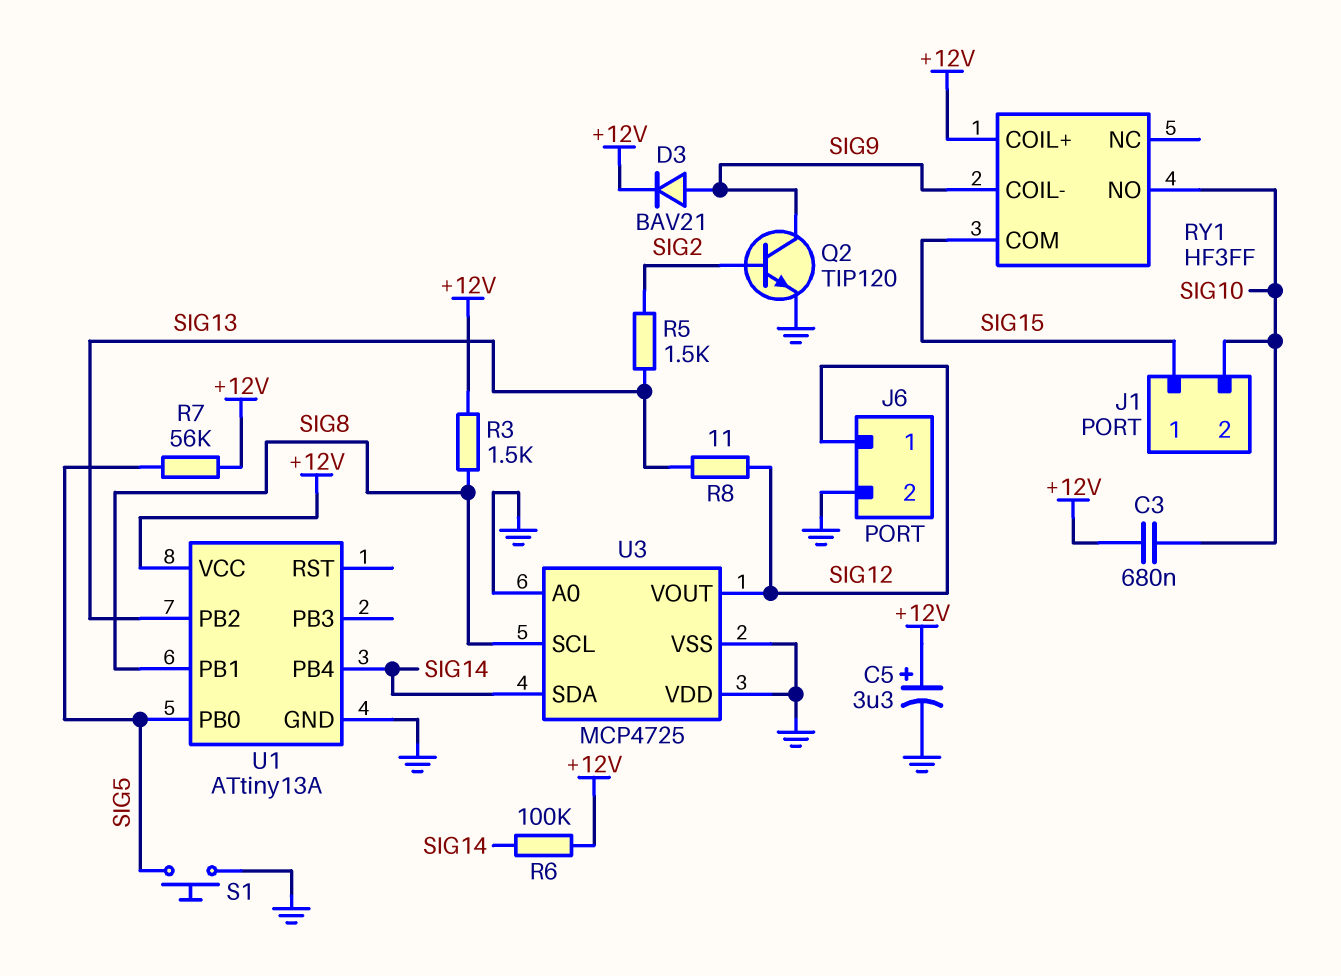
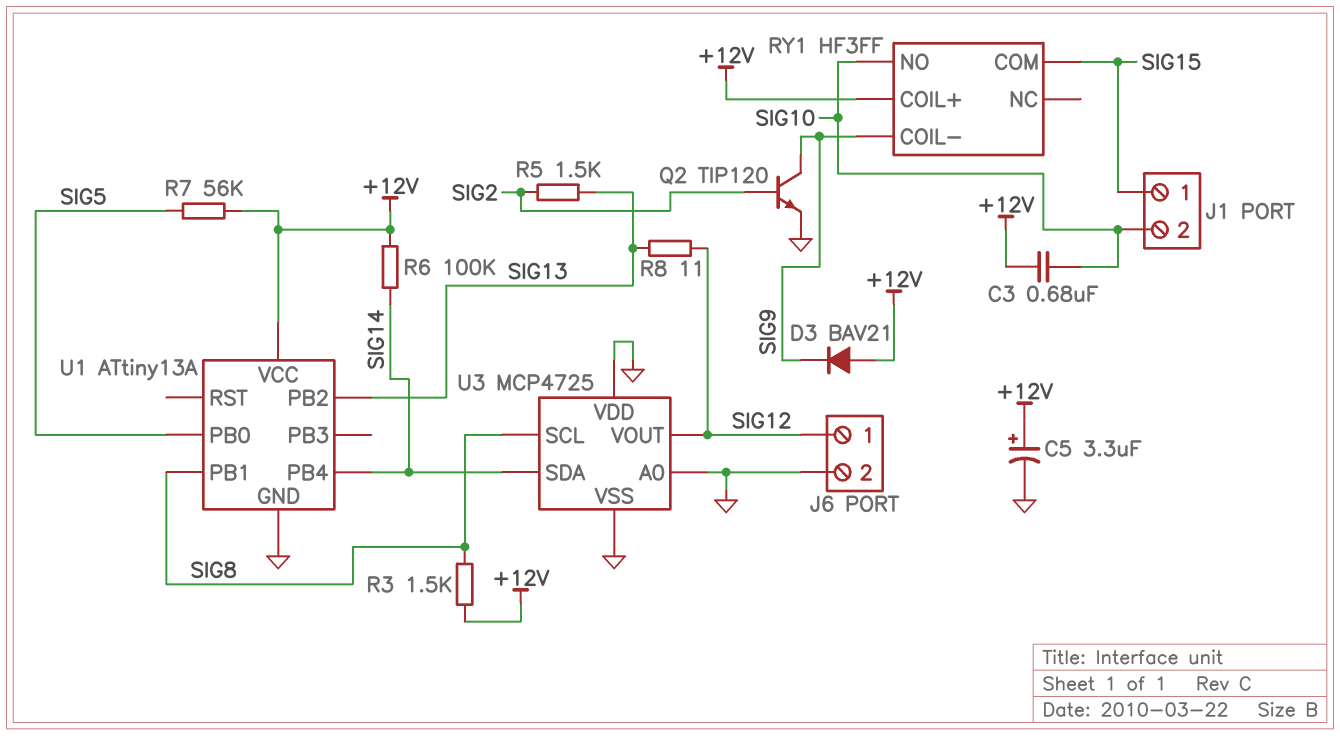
D3: diode BAV21 (A SIG9, K +12V) -> diode BAV21 (A +12V, K SIG9)
S1: button (GND, SIG5) -> none

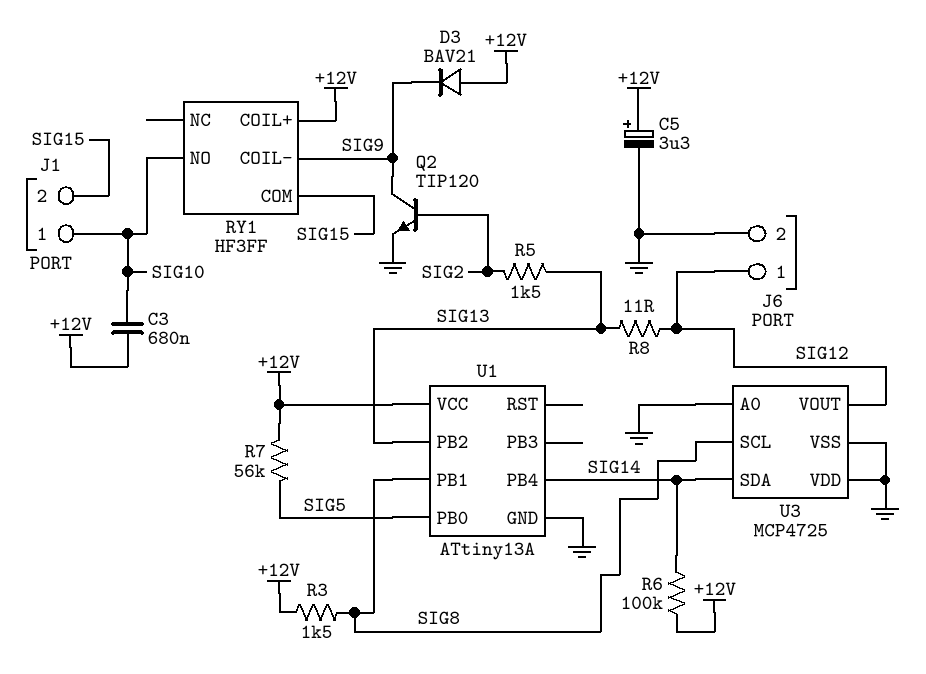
J1 pin 1: SIG15 -> SIG10
J1 pin 2: SIG10 -> SIG15

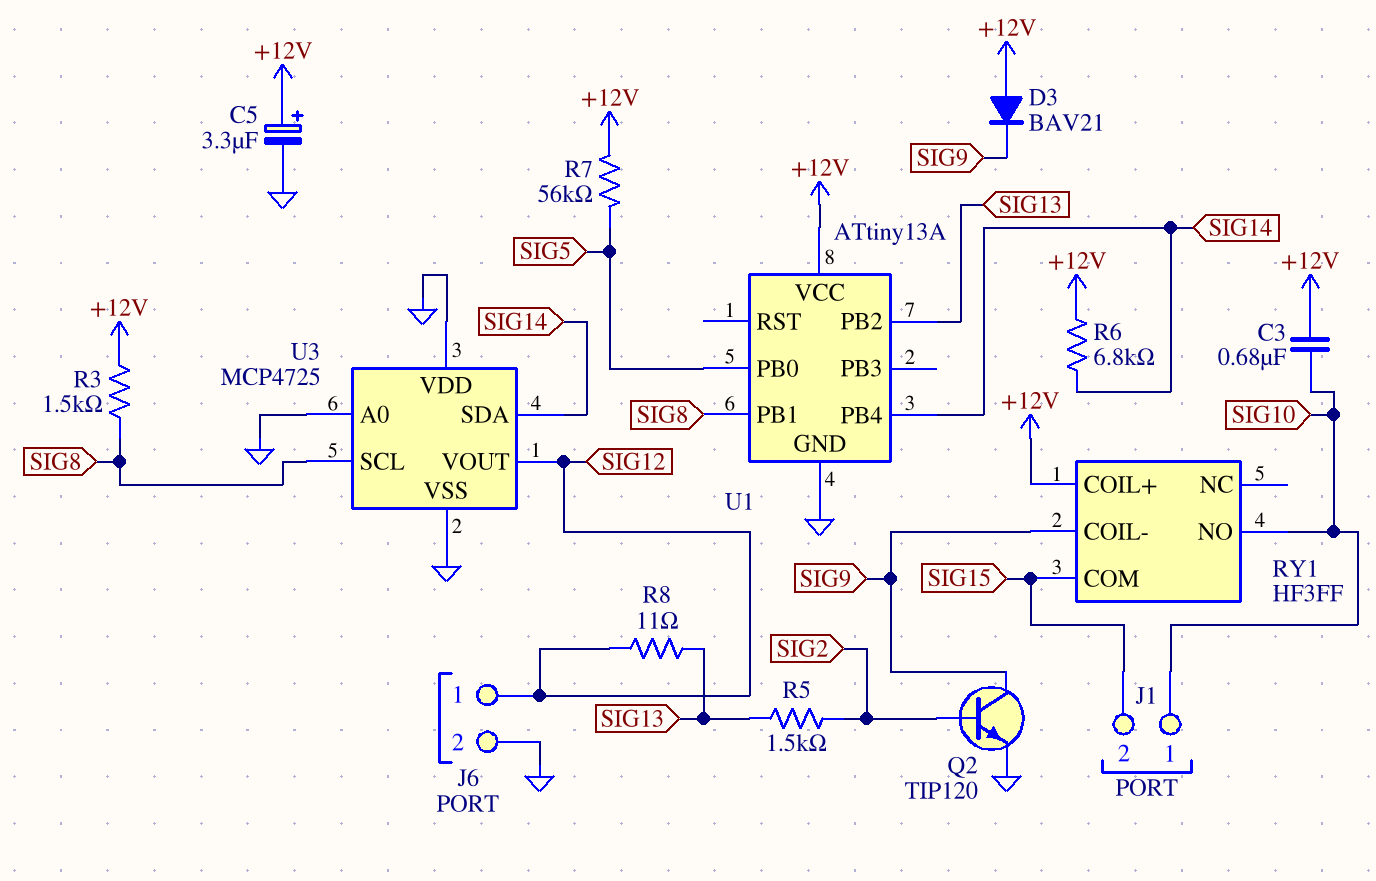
R6: 100k (+12V, SIG14) -> 6.8k (+12V, SIG14)

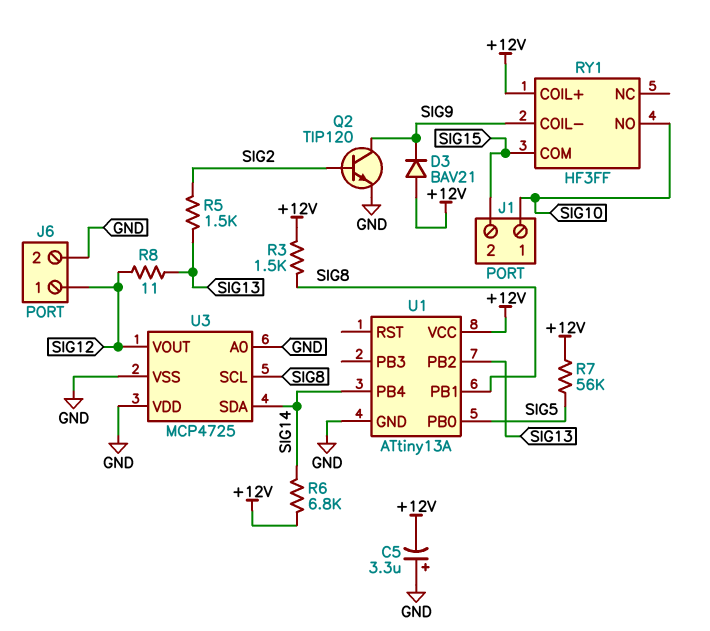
C3: 680nF (+12V, SIG10) -> none
C5: 3.3uF (plus +12V, minus GND) -> 3.3uF (plus GND, minus +12V)

